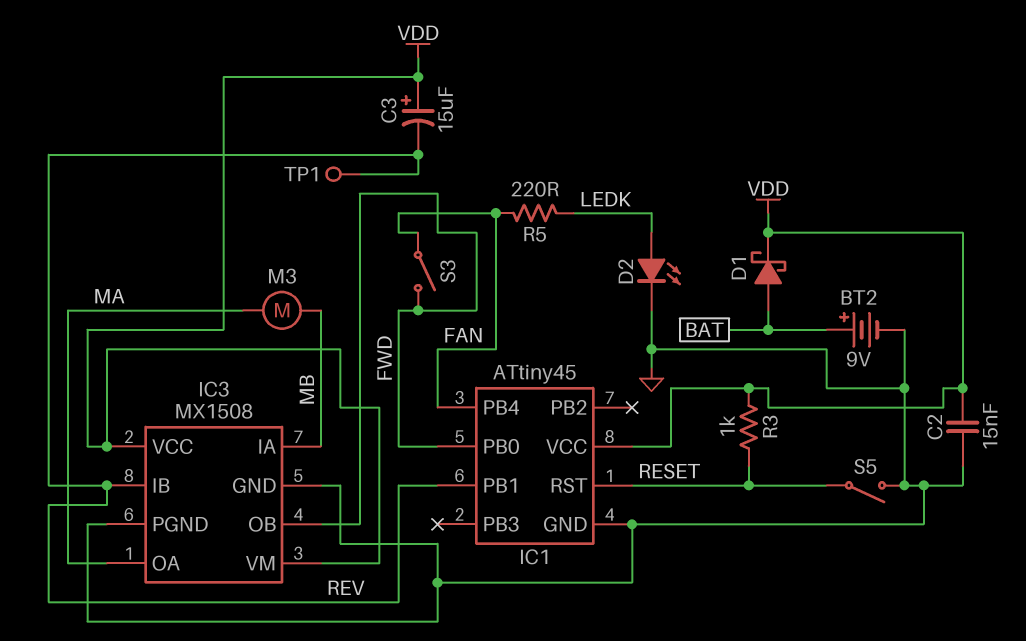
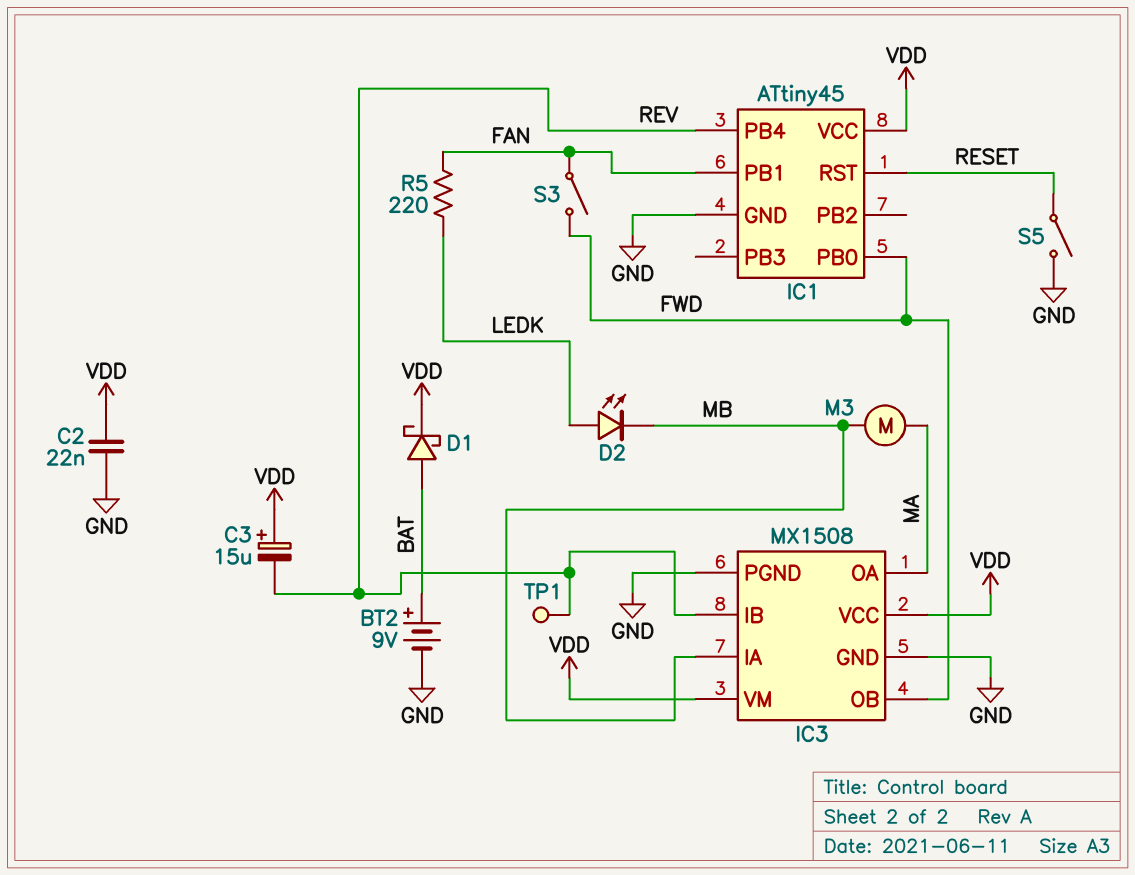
C2: 15nF (GND, VDD) -> 22nF (GND, VDD)
D2: LED (A LEDK, K GND) -> LED (A LEDK, K MB)
IC1 pin PB1: REV -> FAN
IC1 pin PB4: FAN -> REV
R3: 1k (RESET, VDD) -> none

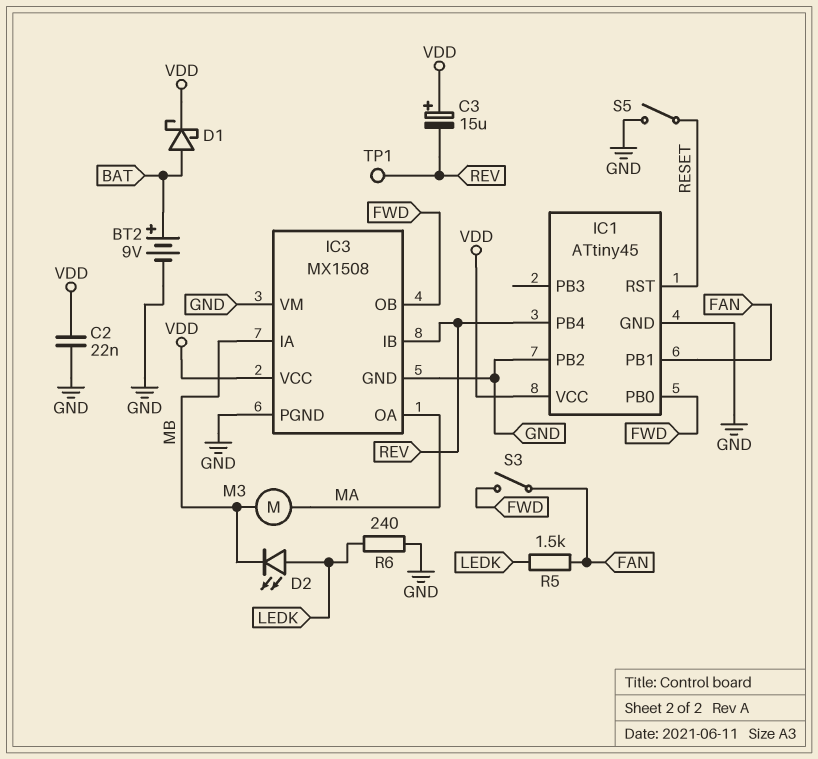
IC1 pin PB2: none -> GND
IC3 pin VM: VDD -> GND
R5: 220 (FAN, LEDK) -> 1.5k (FAN, LEDK)
R6: none -> 240 (GND, LEDK)

